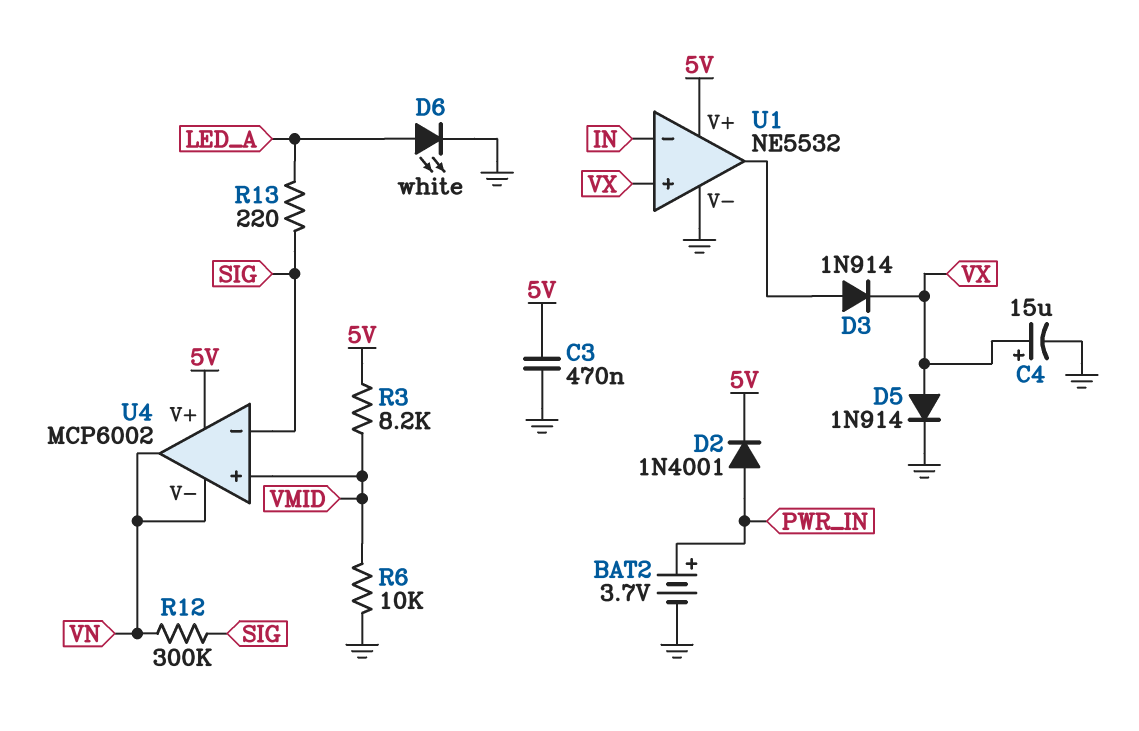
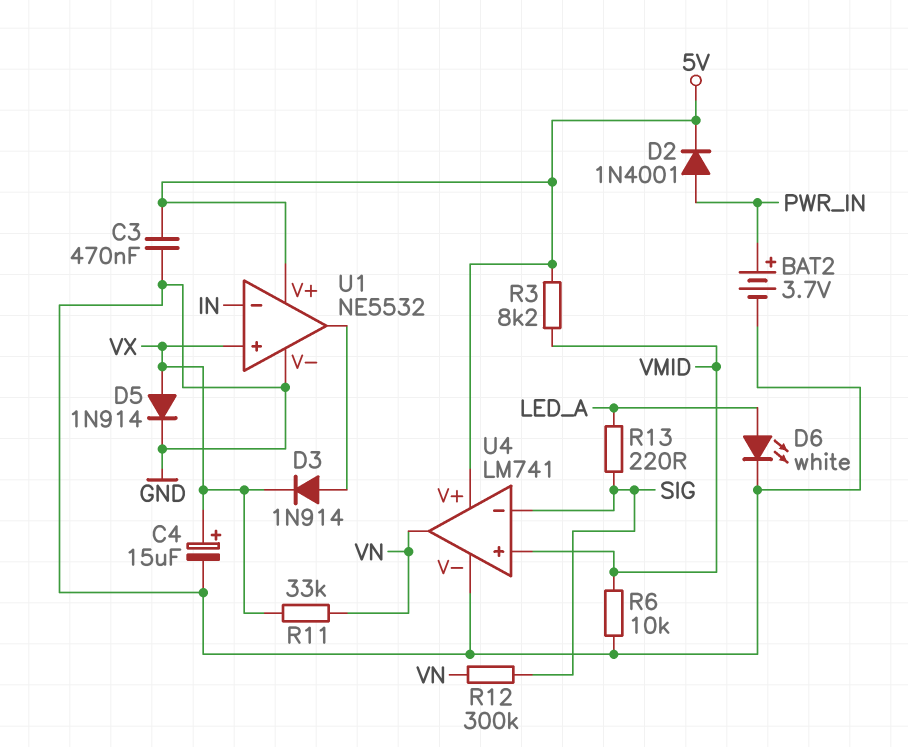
R11: none -> 33k (VN, VX)
U4: MCP6002 -> LM741
U4 pin V-: VN -> GND

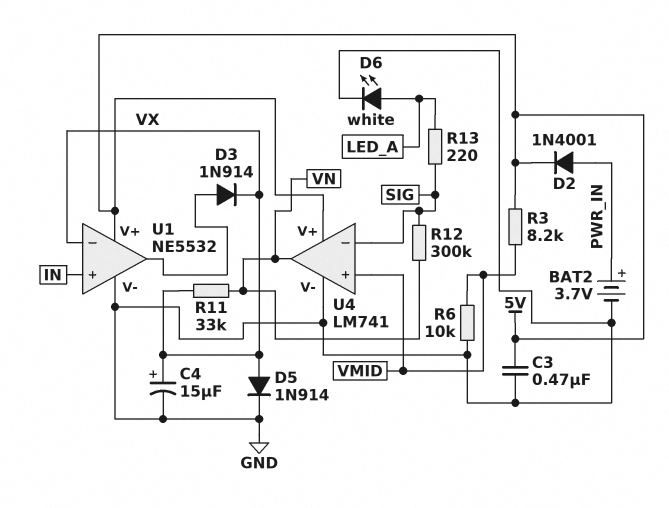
U1 pin in+: VX -> IN
U1 pin in-: IN -> VX

